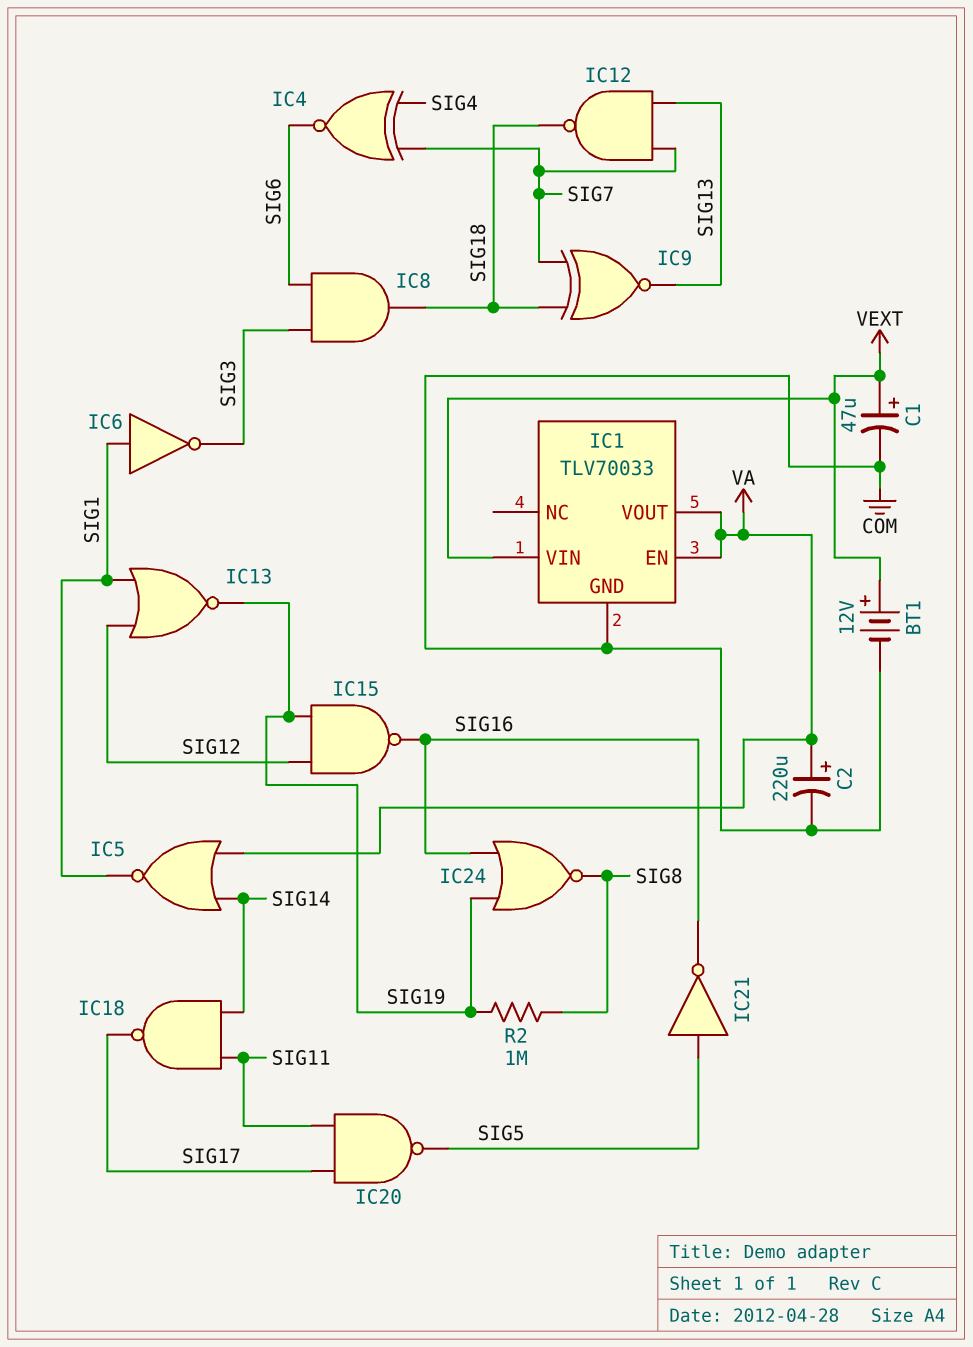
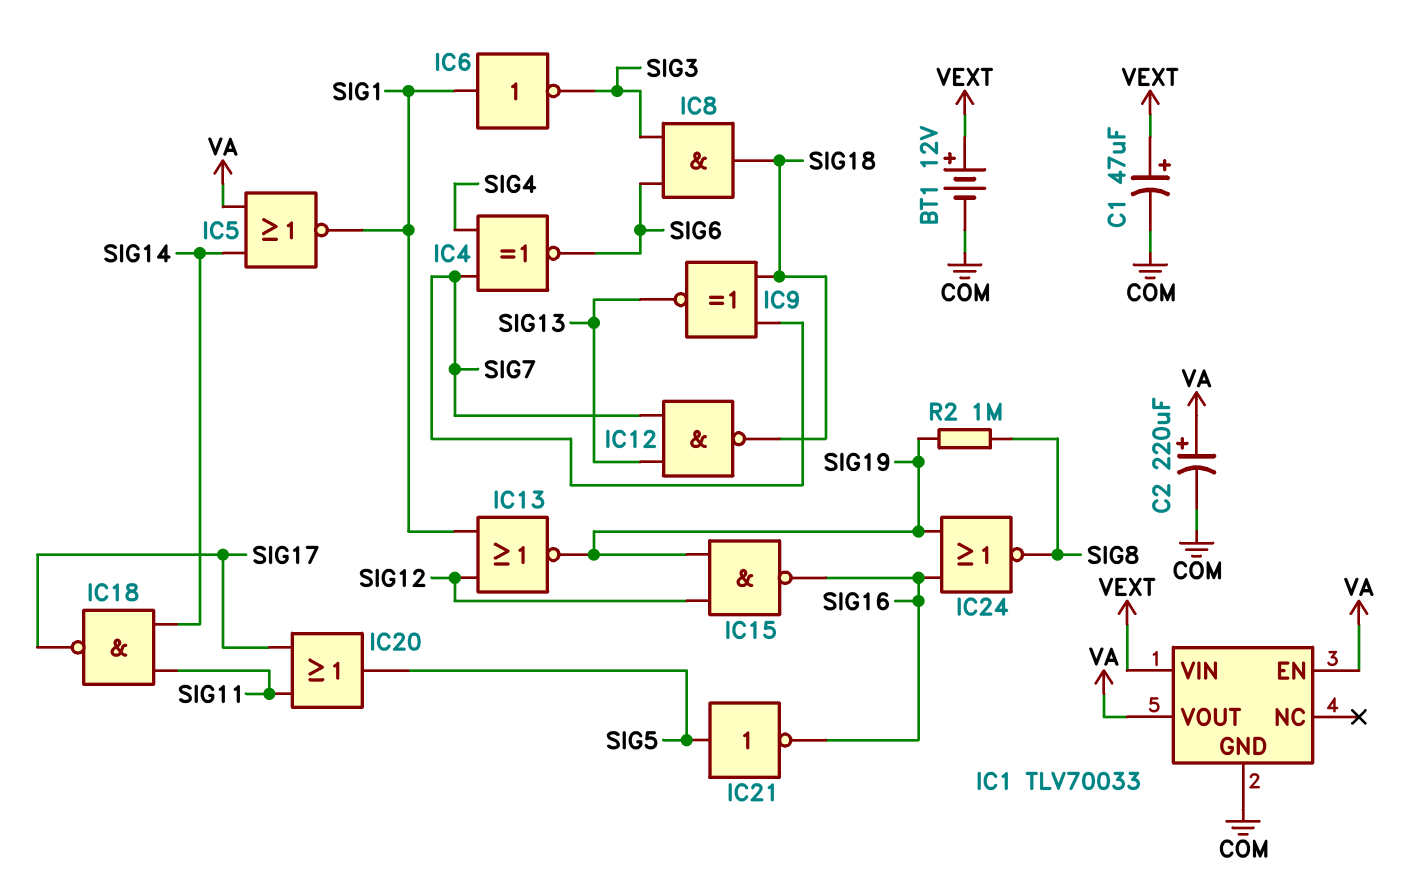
IC20: NAND (in SIG11, in SIG17, out SIG5) -> OR (in SIG11, in SIG17, out SIG5)

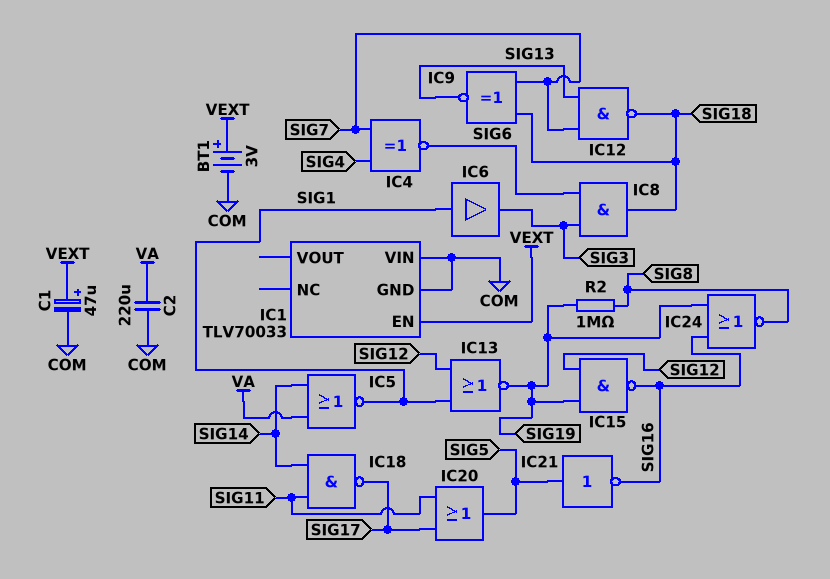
BT1: 12V (plus VEXT, minus COM) -> 3V (plus VEXT, minus COM)
C2: 220uF (plus VA, minus COM) -> 220uF (COM, VA)
IC1 pin EN: VA -> VEXT
IC1 pin VIN: VEXT -> COM
IC1 pin VOUT: VA -> none
IC6: NOT (in SIG1, out SIG3) -> buffer (in SIG1, out SIG3)

